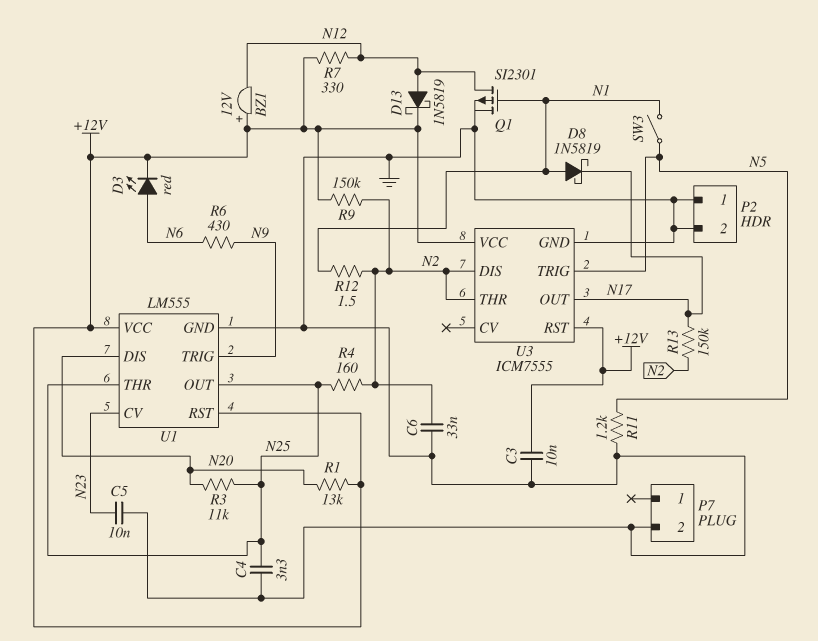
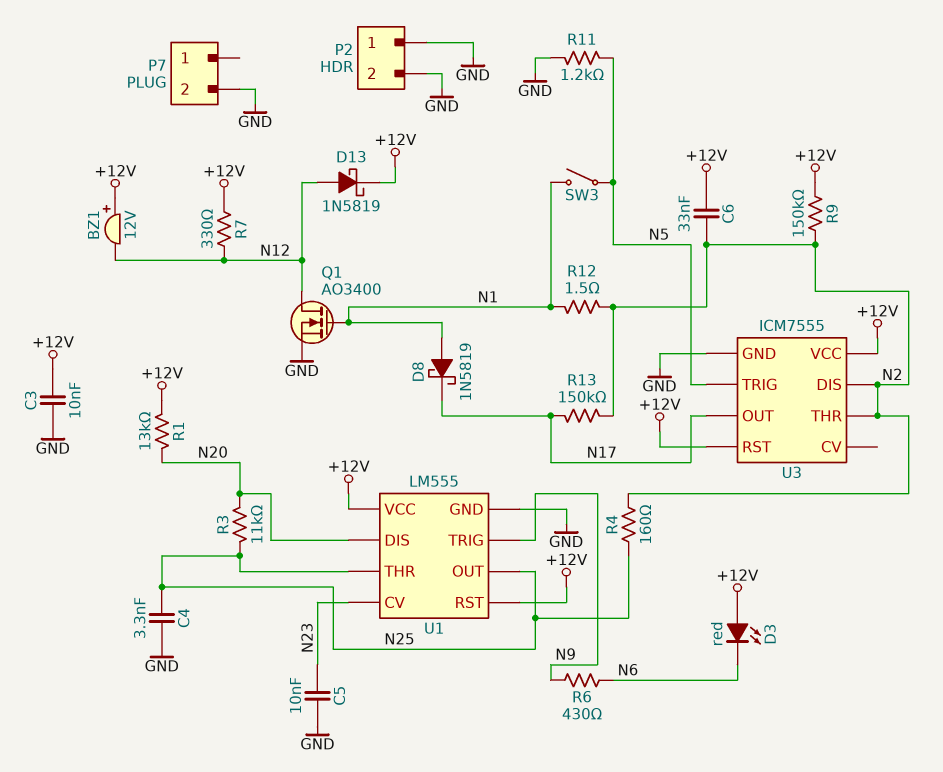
C6: 33nF (GND, N2) -> 33nF (+12V, N2)
D3: LED red (A N6, K +12V) -> LED red (A +12V, K N6)
Q1: PMOS SI2301 (G N1, D N12, S GND) -> NMOS AO3400 (G N1, D N12, S GND)

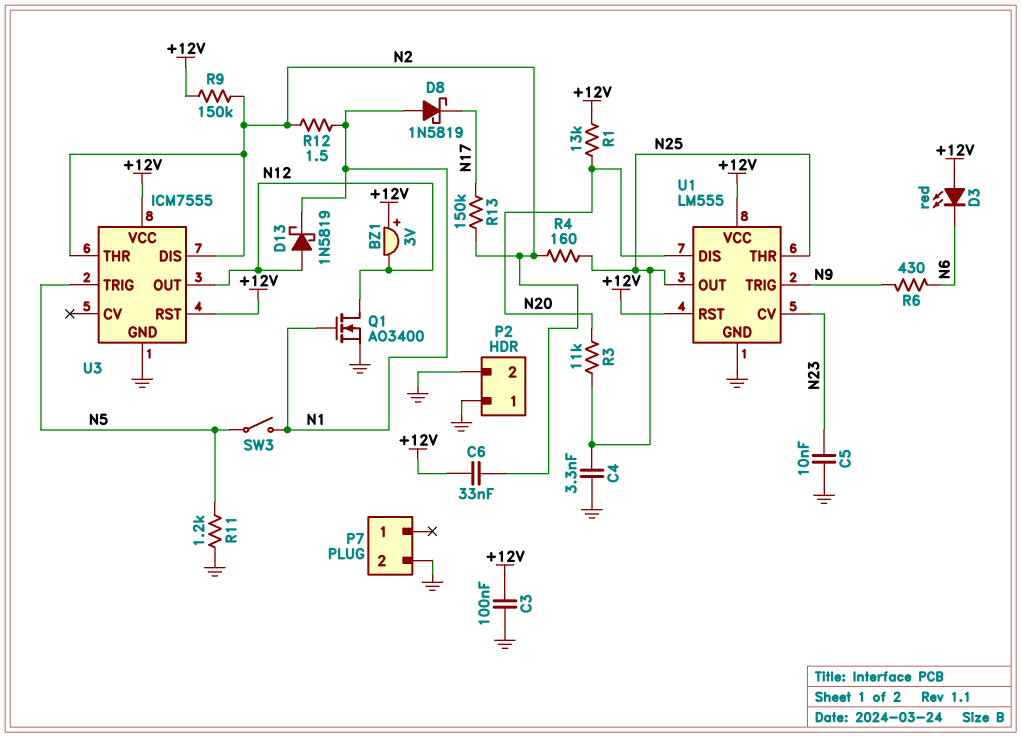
BZ1: buzzer 12V (plus +12V, minus N12) -> buzzer 3V (plus +12V, minus N12)
C3: 10nF (+12V, GND) -> 100nF (+12V, GND)
D13: schottky 1N5819 (A N12, K +12V) -> schottky 1N5819 (A N12, K N1)
R7: 330 (+12V, N12) -> none
U3 pin OUT: N17 -> N12

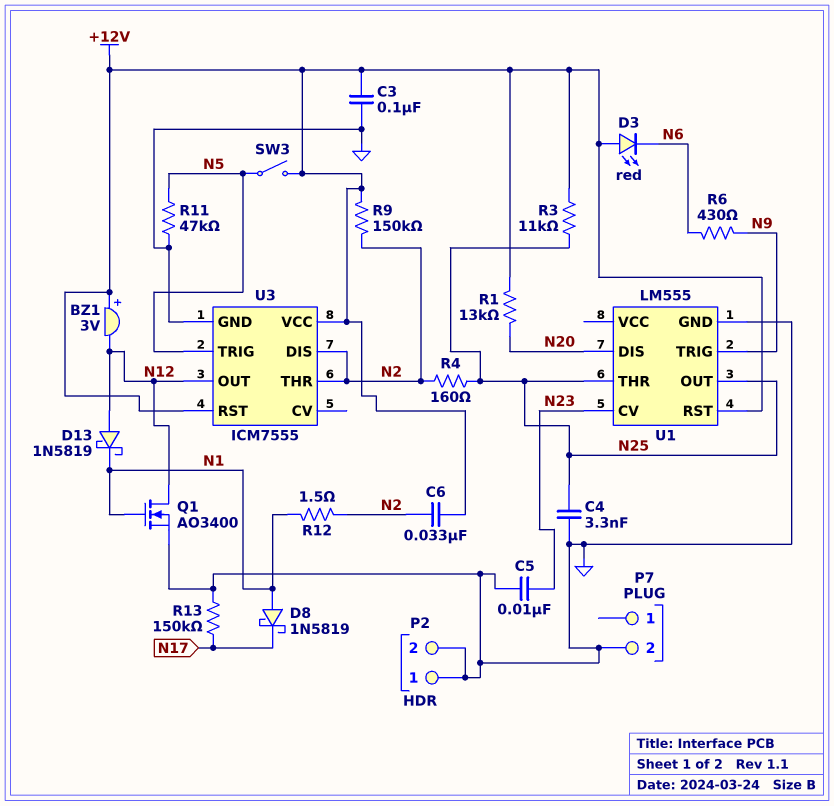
R3: 11k (N20, N25) -> 11k (+12V, N25)
R11: 1.2k (GND, N5) -> 47k (GND, N5)
R13: 150k (N2, N17) -> 150k (GND, N17)
SW3: switch (N1, N5) -> switch (+12V, N5)
U1 pin VCC: +12V -> none

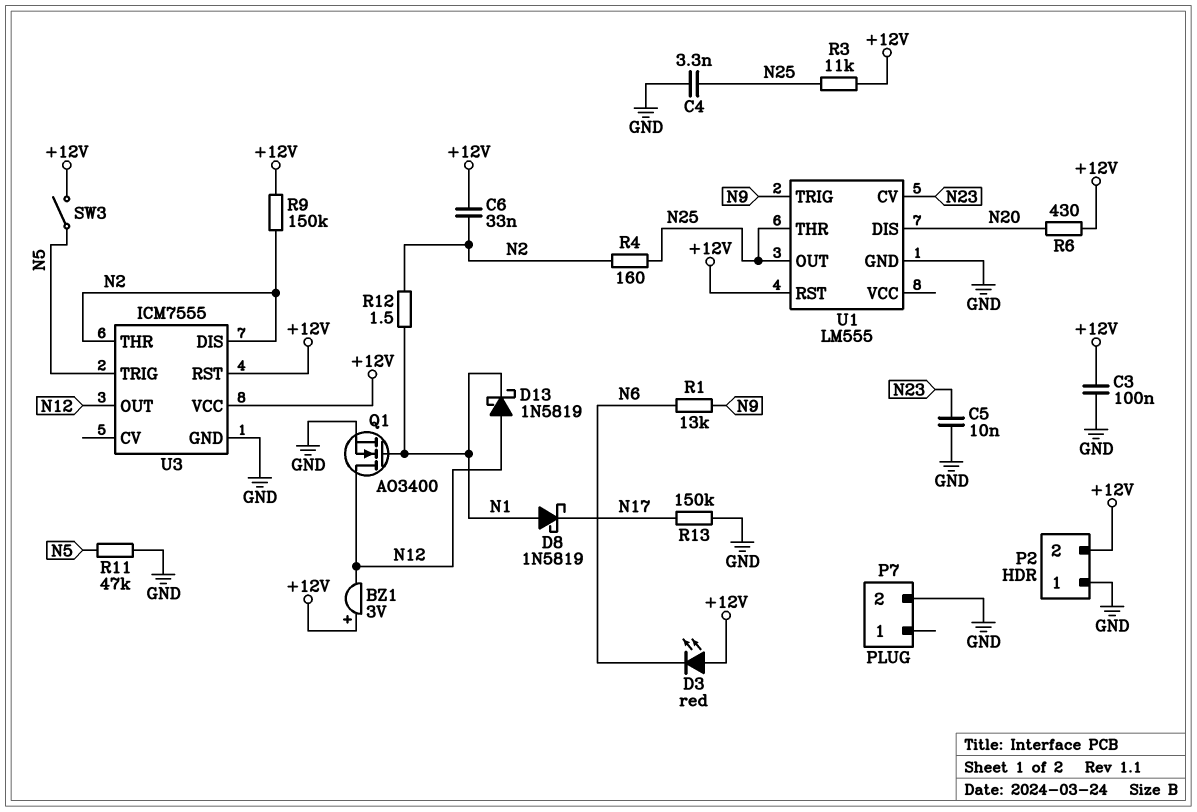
P2 pin 2: GND -> +12V
R1: 13k (+12V, N20) -> 13k (N6, N9)
R6: 430 (N6, N9) -> 430 (+12V, N20)

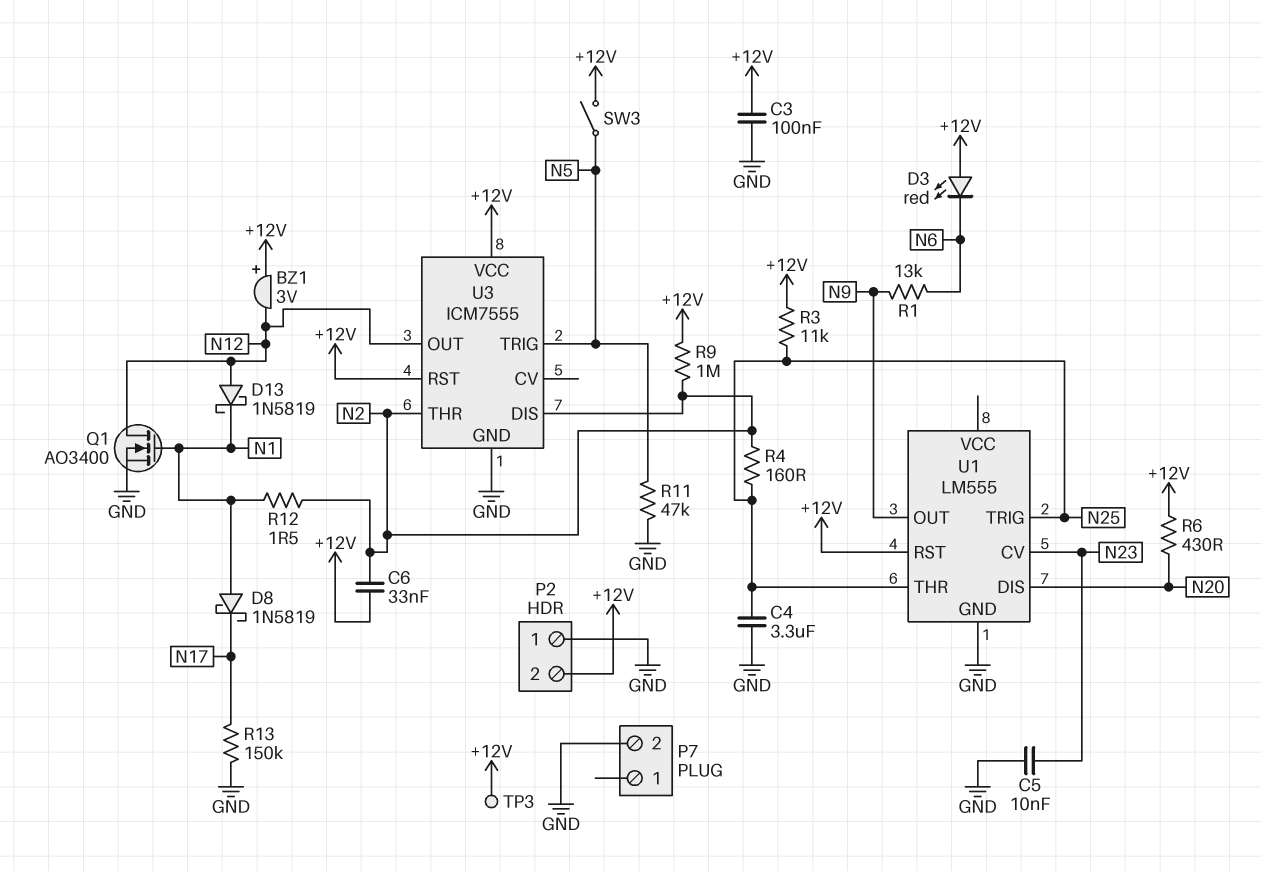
C4: 3.3nF (GND, N25) -> 3.3uF (GND, N25)
R9: 150k (+12V, N2) -> 1M (+12V, N2)
TP3: none -> test point (+12V)
U1 pin OUT: N25 -> N9
U1 pin TRIG: N9 -> N25

